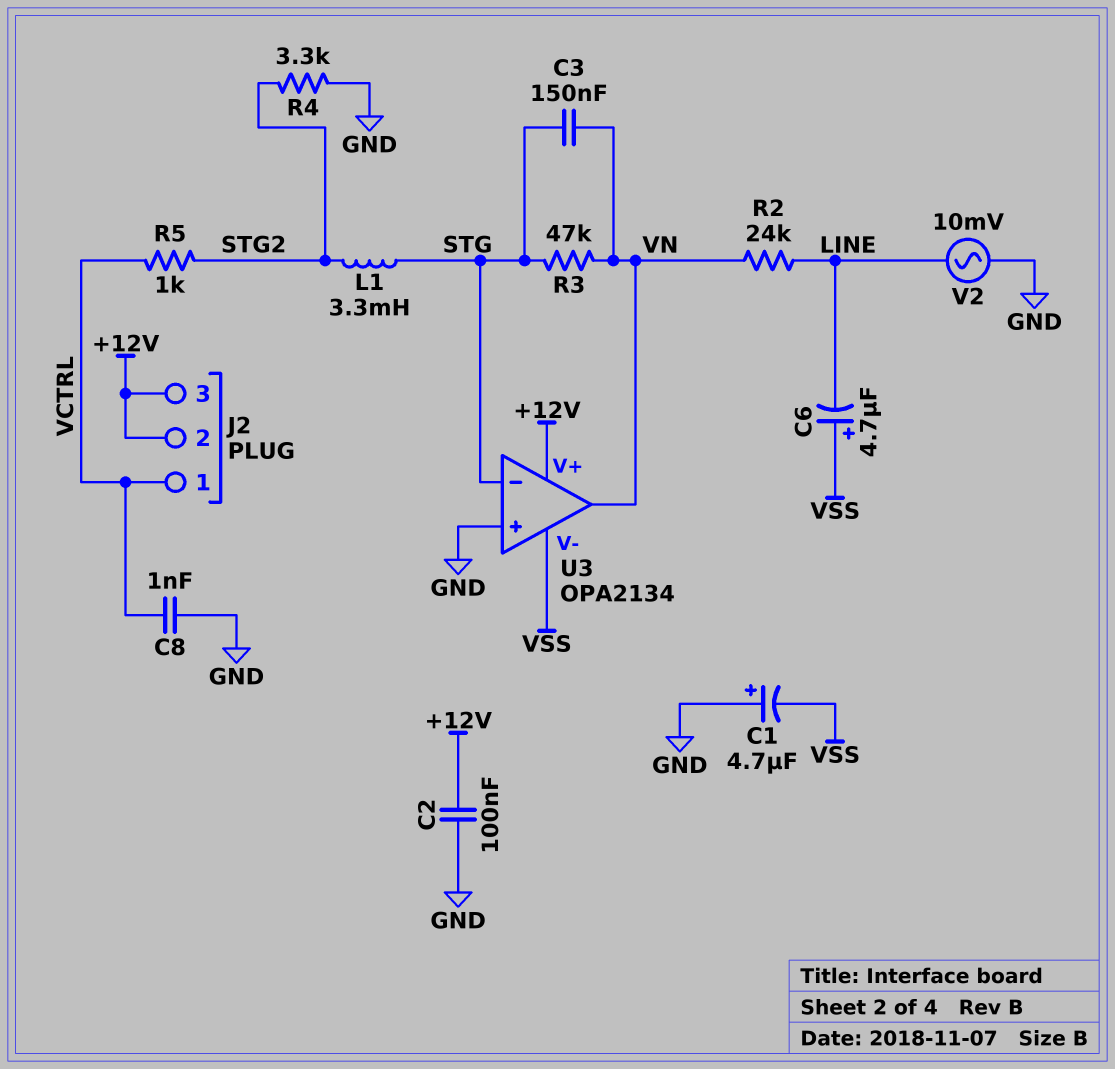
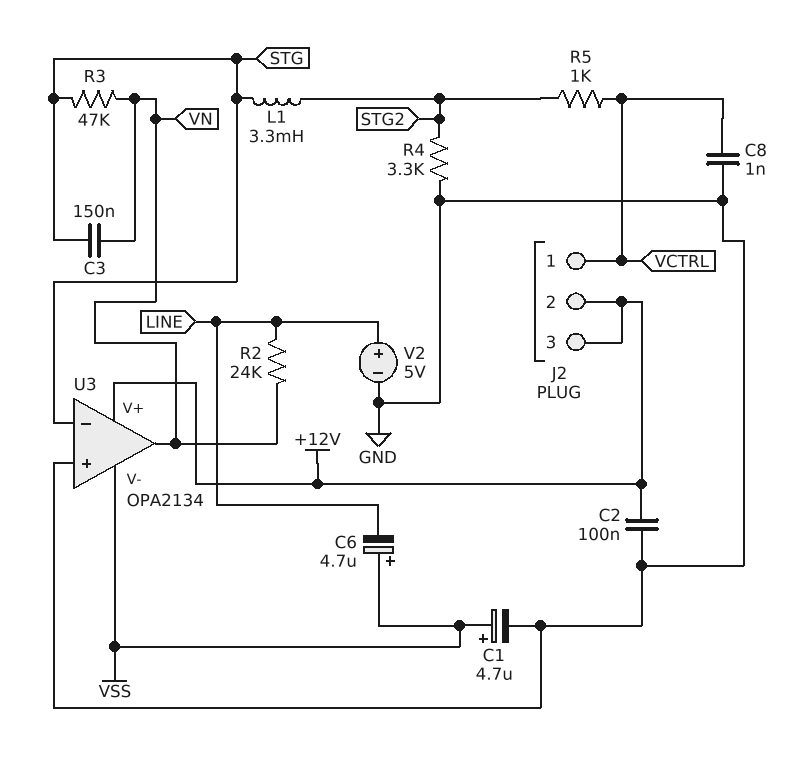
C1: 4.7uF (plus GND, minus VSS) -> 4.7uF (plus VSS, minus GND)
V2: AC 10mV (GND, LINE) -> 5V (plus LINE, minus GND)

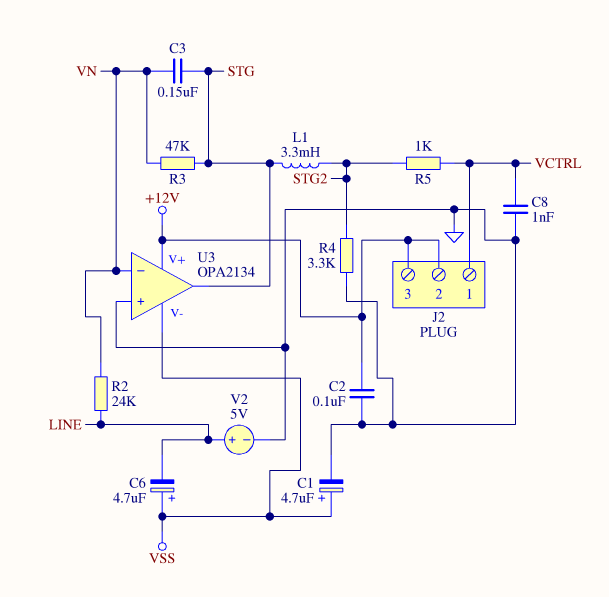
U3 pin in-: STG -> VN
U3 pin out: VN -> STG

